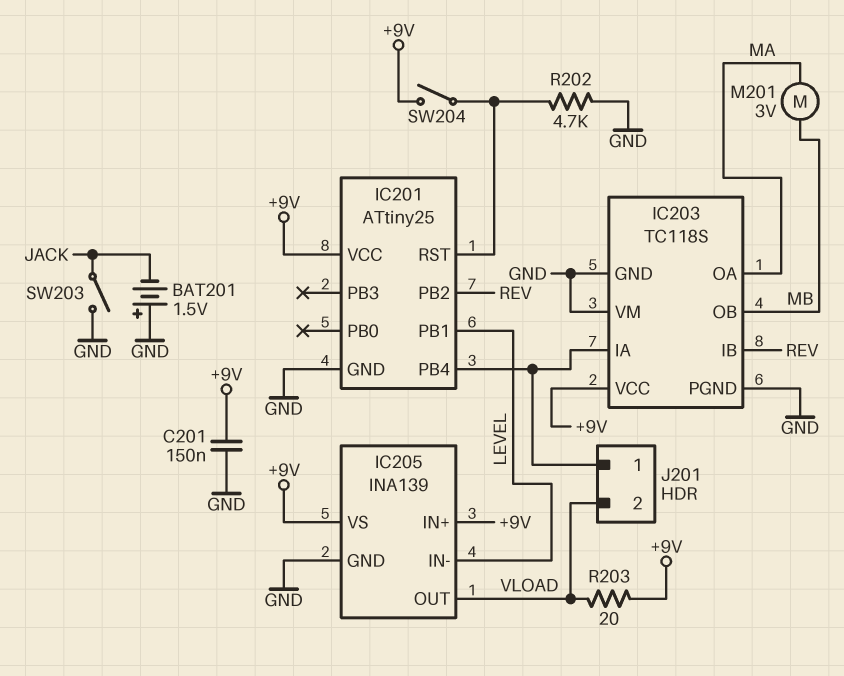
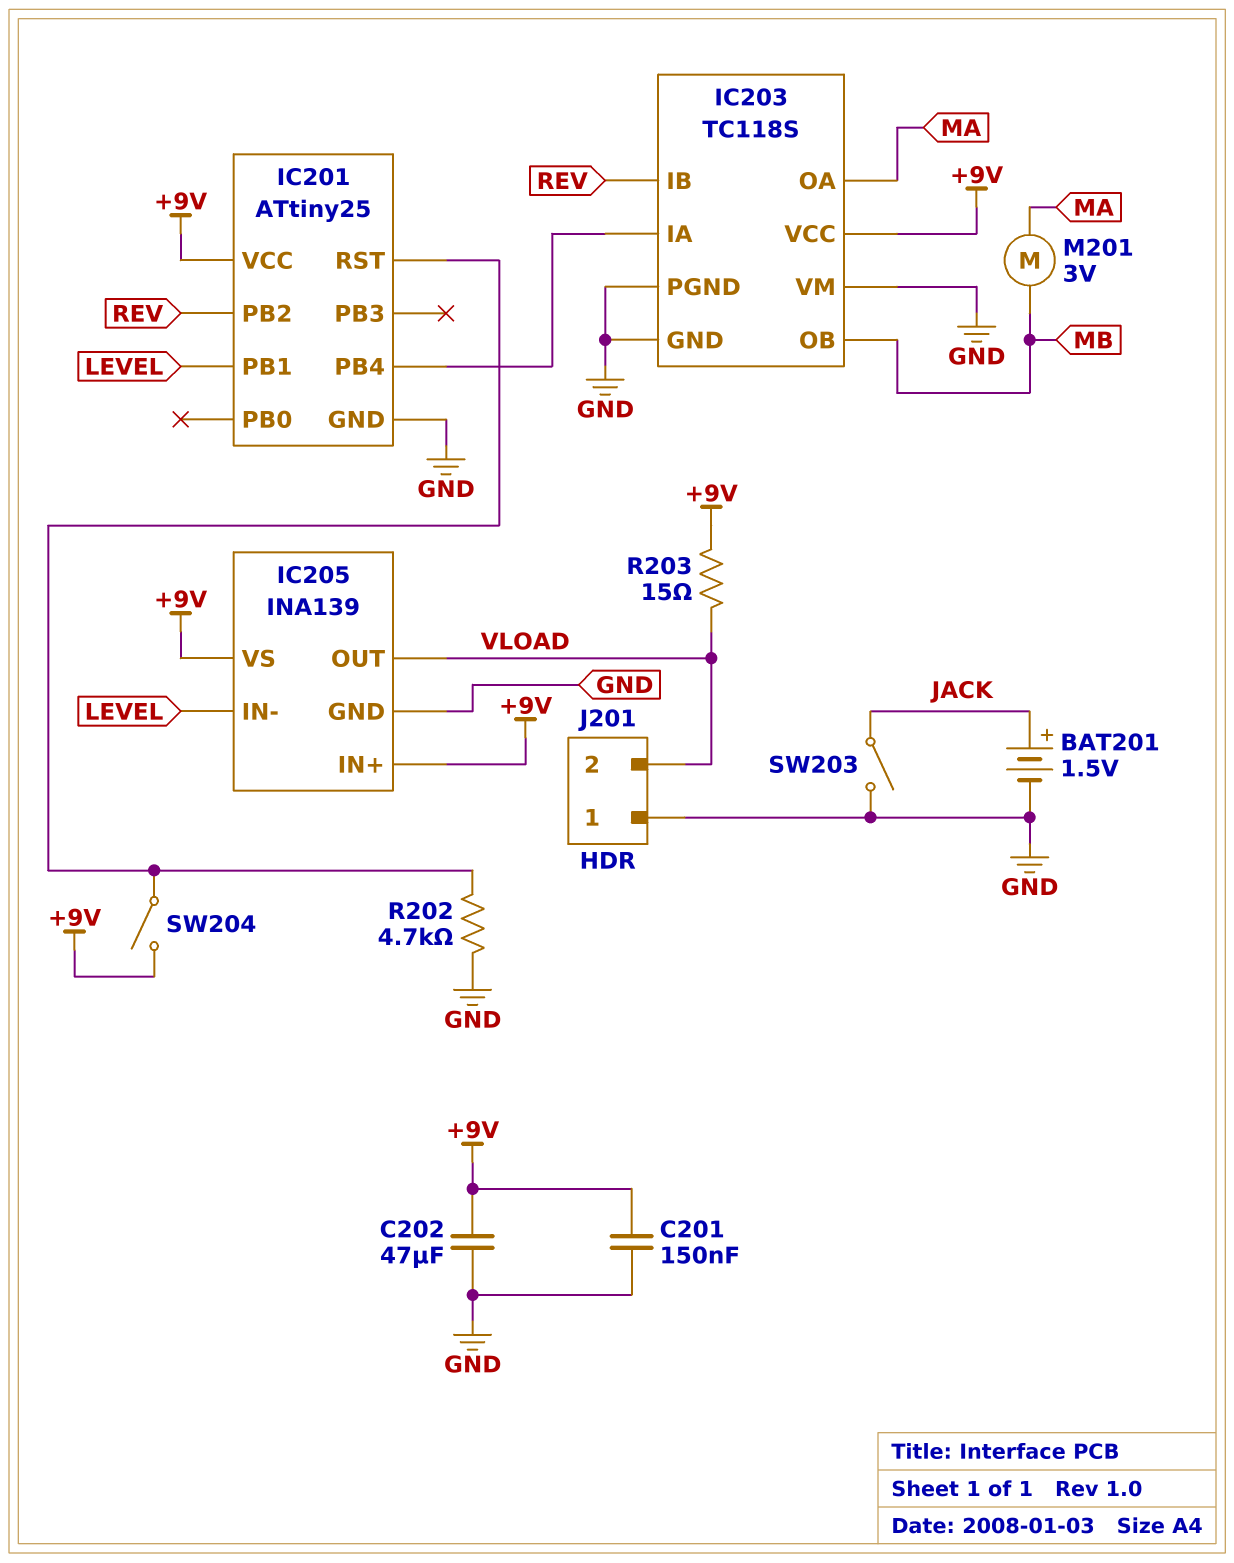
BAT201: 1.5V (plus GND, minus JACK) -> 1.5V (plus JACK, minus GND)
C202: none -> 47uF (+9V, GND)
J201 pin 1: IC201/PB4 -> GND
R203: 20 (+9V, VLOAD) -> 15 (+9V, VLOAD)

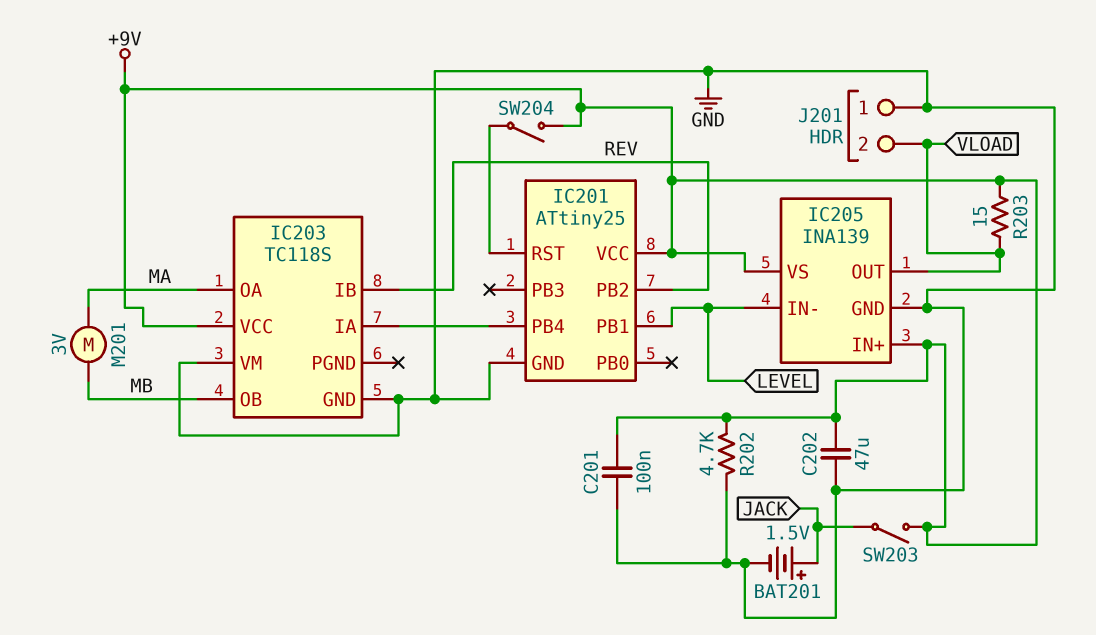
C201: 150nF (+9V, GND) -> 100nF (+9V, GND)
IC203 pin PGND: GND -> none
R202: 4.7k (GND, IC201/RST) -> 4.7k (+9V, GND)
SW203: switch (GND, JACK) -> switch (+9V, JACK)

